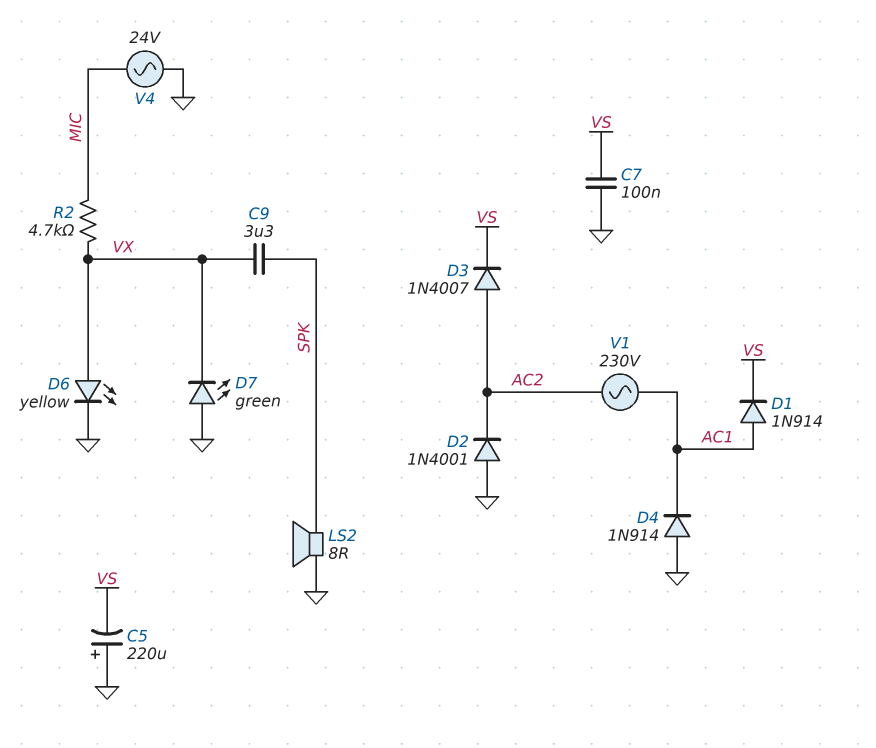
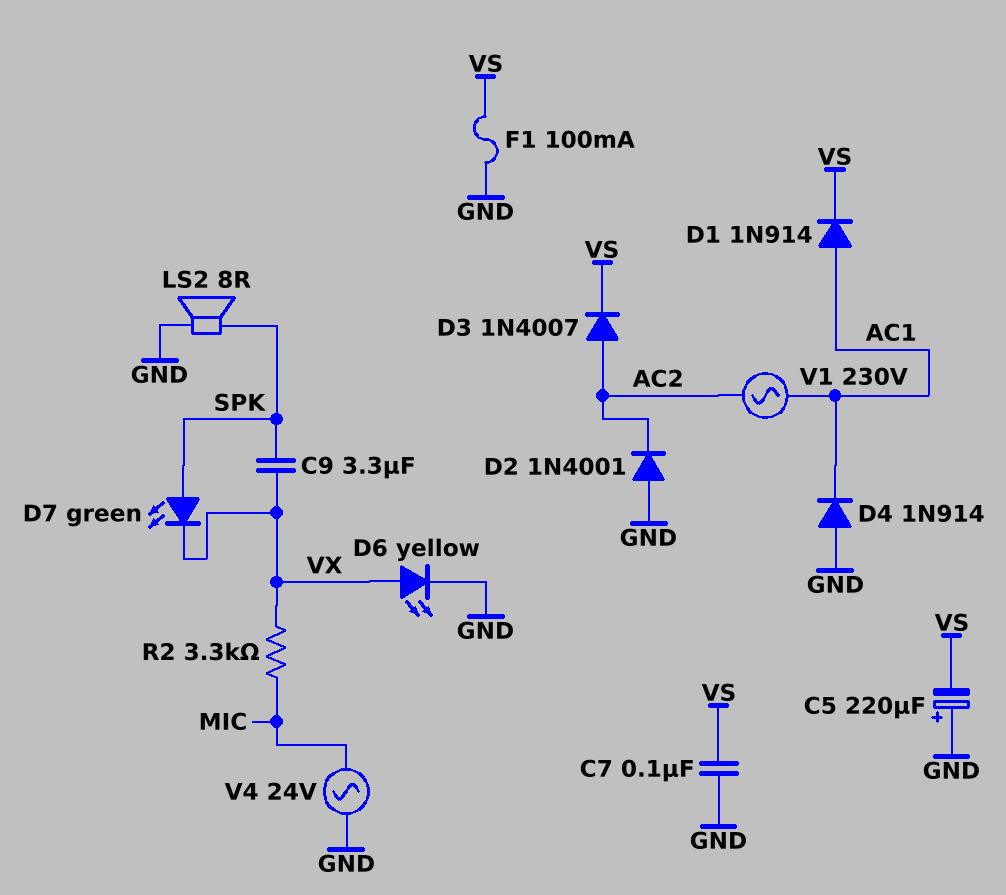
D7: LED green (A GND, K VX) -> LED green (A SPK, K VX)
F1: none -> 100mA (GND, VS)
R2: 4.7k (MIC, VX) -> 3.3k (MIC, VX)

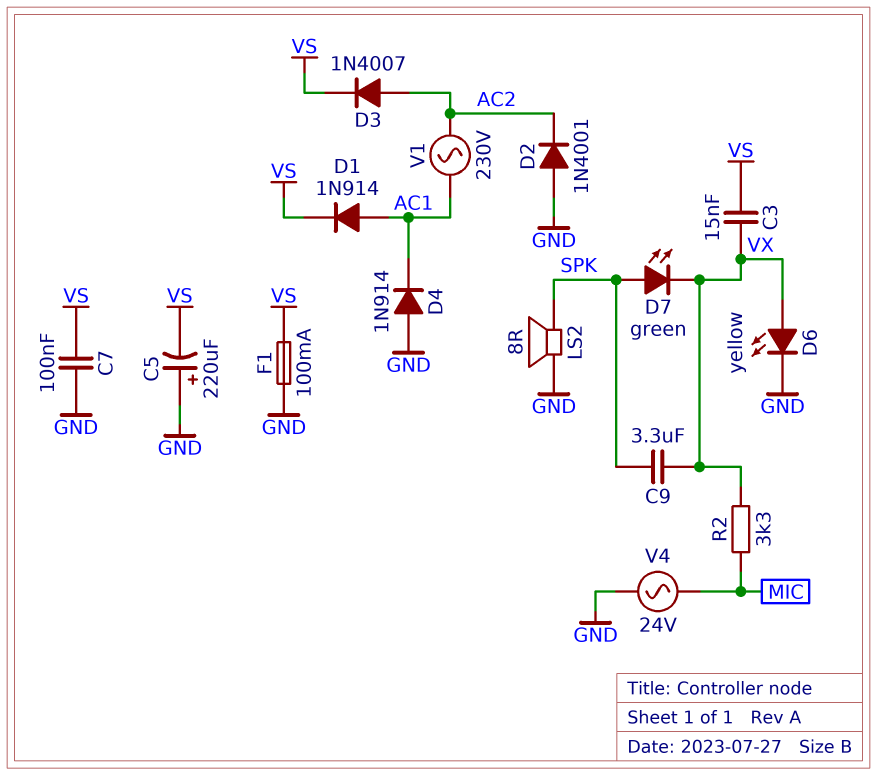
C3: none -> 15nF (VS, VX)

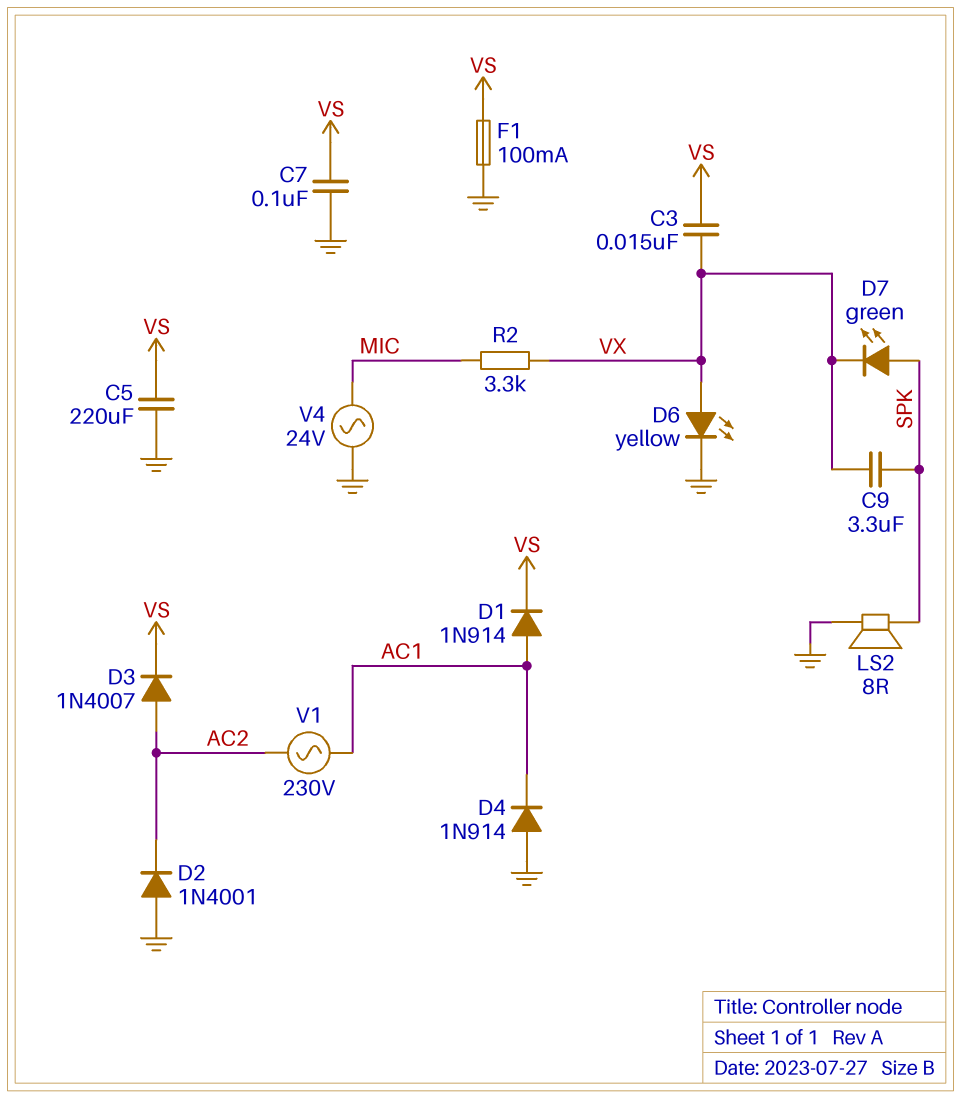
C5: 220uF (plus GND, minus VS) -> 220uF (GND, VS)

